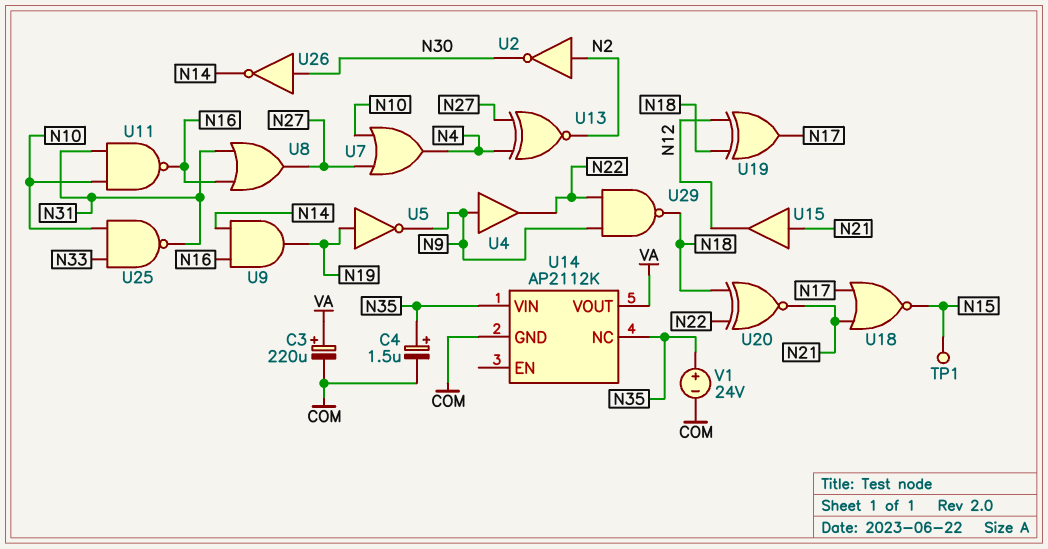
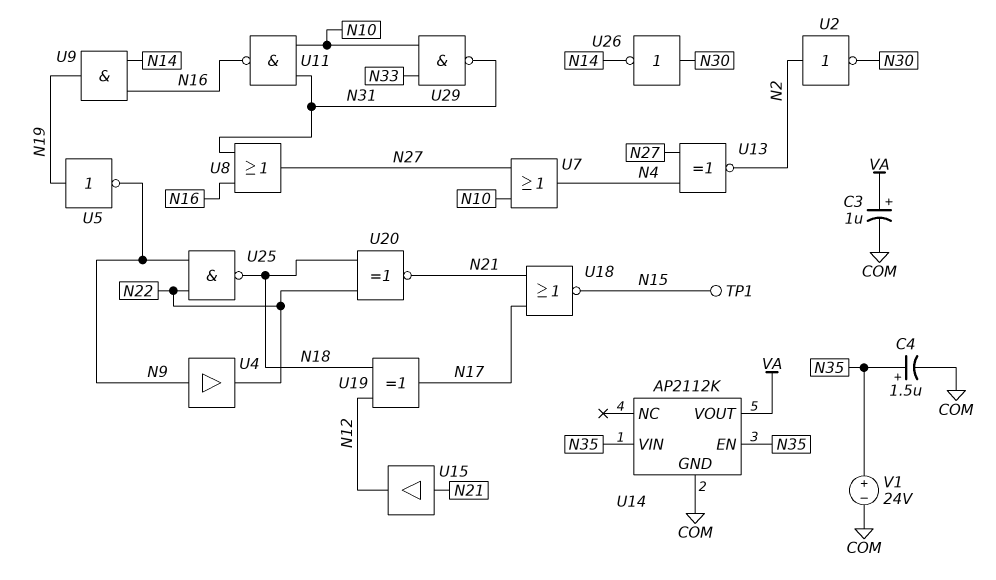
C3: 220uF (plus VA, minus COM) -> 1uF (plus VA, minus COM)
U14 pin EN: none -> N35
U14 pin NC: N35 -> none
U25: NAND (in N10, in N33, out N31) -> NAND (in N9, in N22, out N18)
U29: NAND (in N9, in N22, out N18) -> NAND (in N10, in N33, out N31)

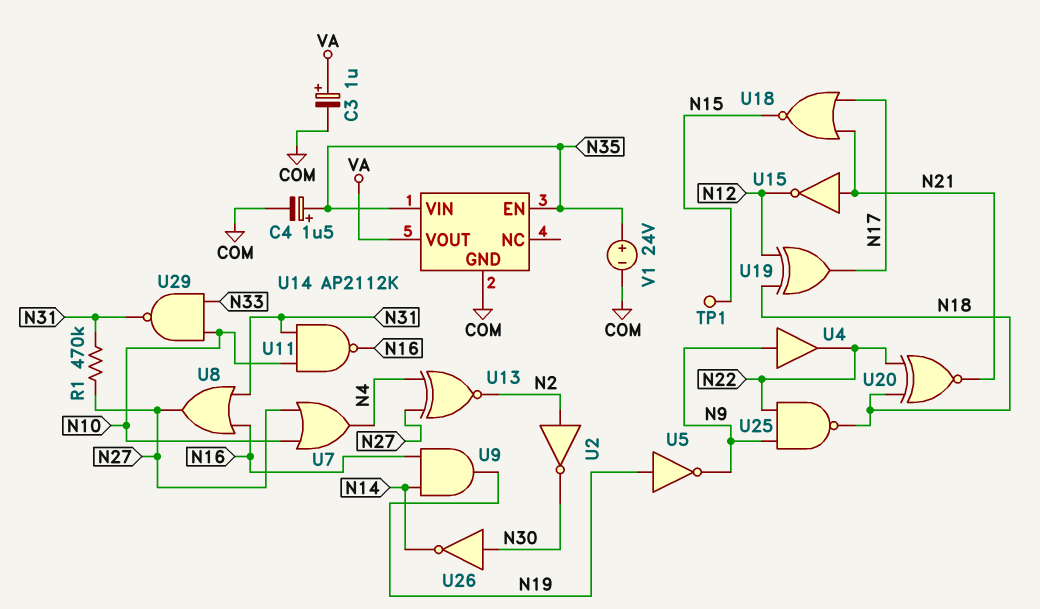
R1: none -> 470k (N27, N31)
U15: buffer (in N21, out N12) -> NOT (in N21, out N12)

